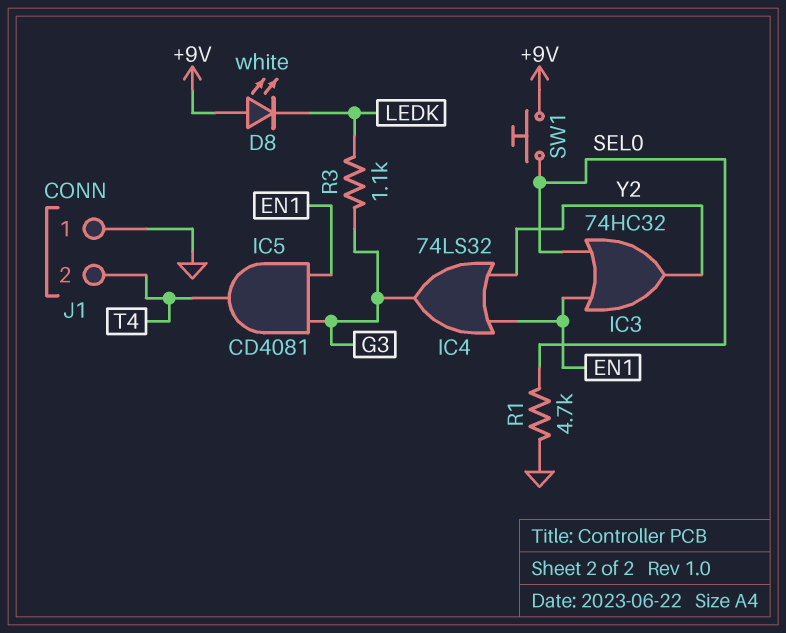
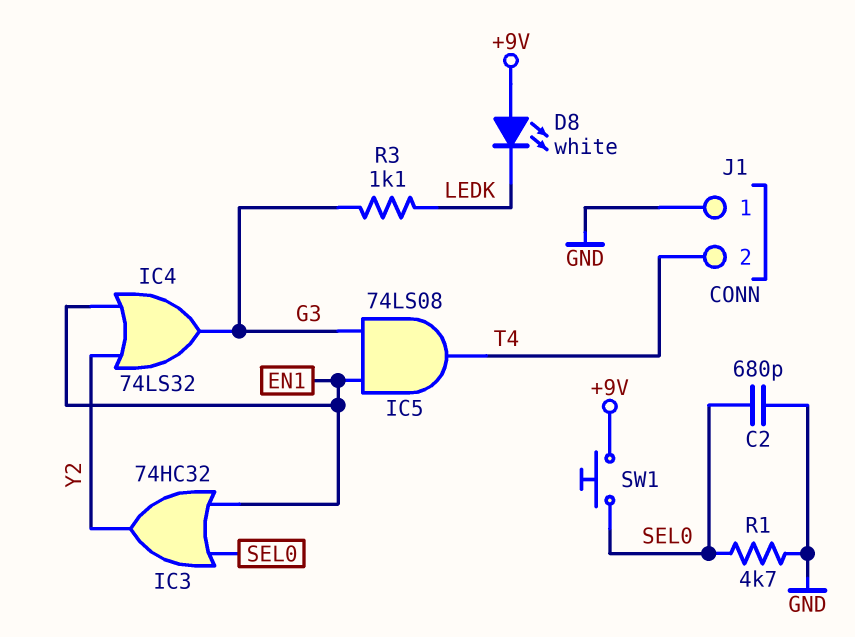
C2: none -> 680pF (GND, SEL0)
IC5: AND CD4081 (in EN1, in G3, out T4) -> AND 74LS08 (in EN1, in G3, out T4)

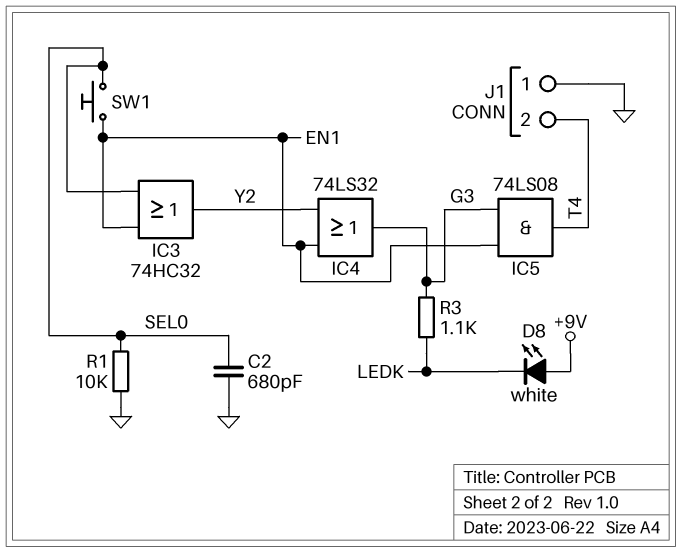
R1: 4.7k (GND, SEL0) -> 10k (GND, SEL0)
SW1: button (+9V, SEL0) -> button (EN1, SEL0)

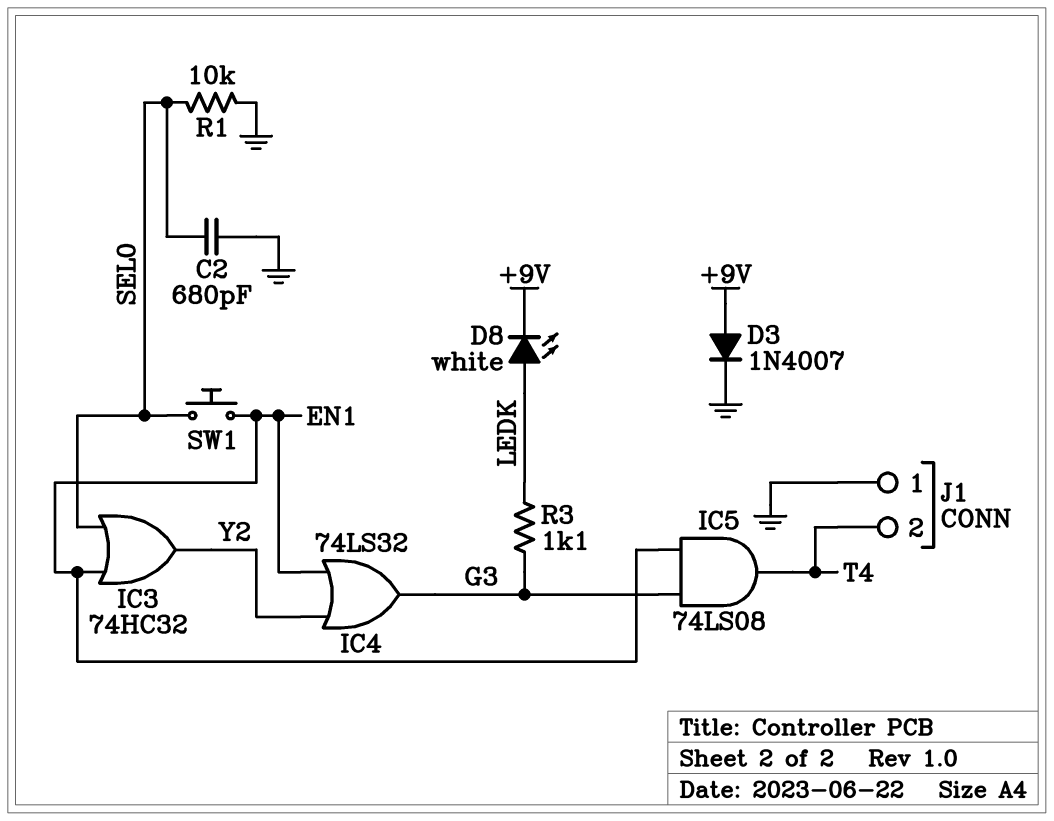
D3: none -> diode 1N4007 (A +9V, K GND)
D8: LED white (A +9V, K LEDK) -> LED white (A LEDK, K +9V)

